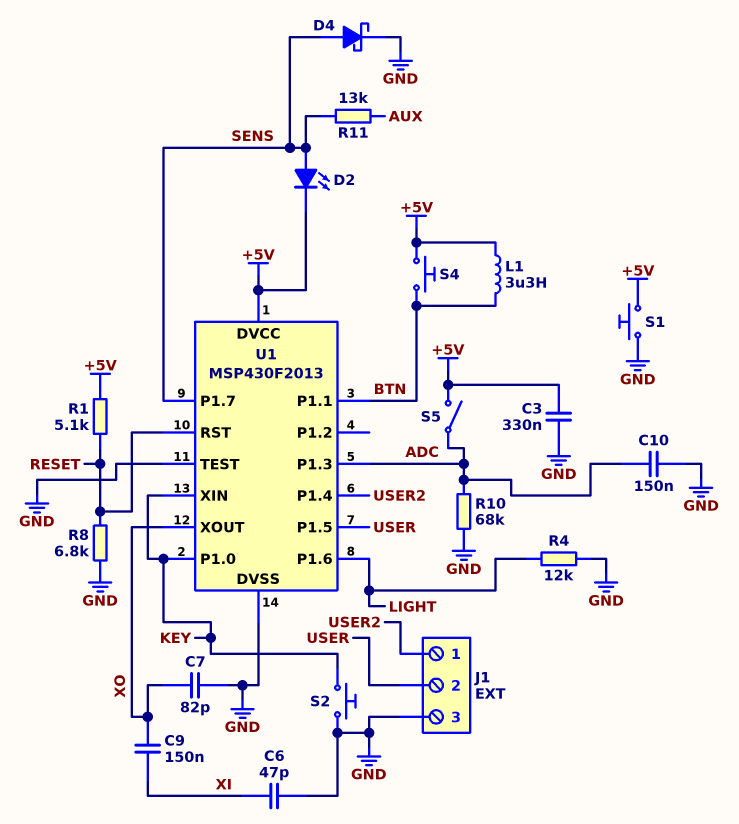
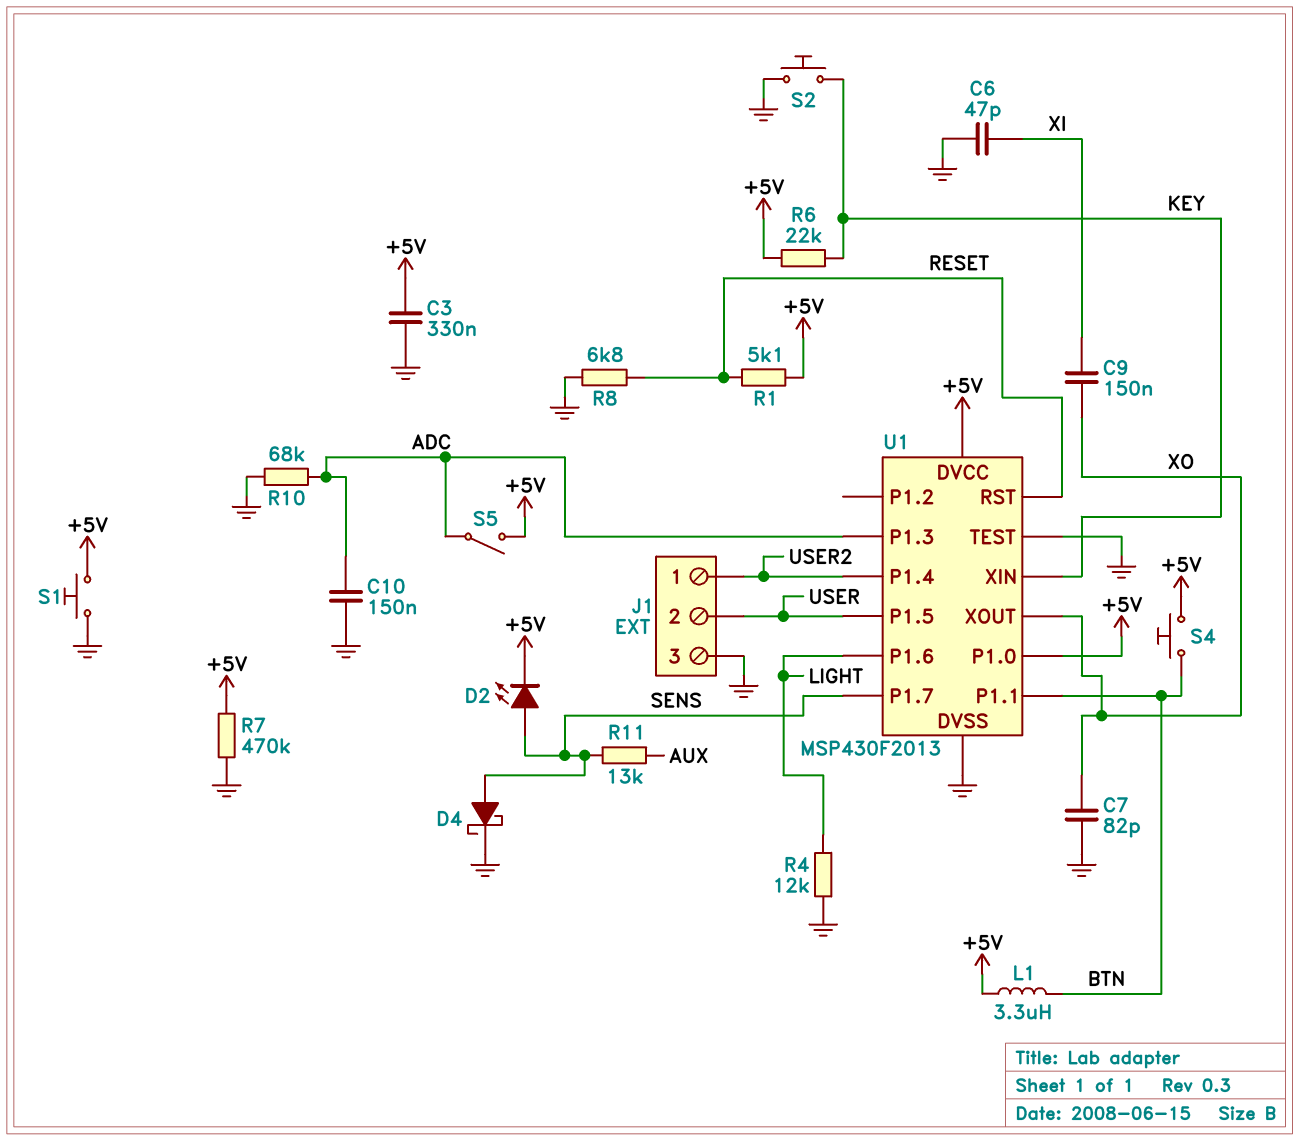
R6: none -> 22k (+5V, KEY)
R7: none -> 470k (+5V, GND)
U1 pin P1.0: KEY -> +5V

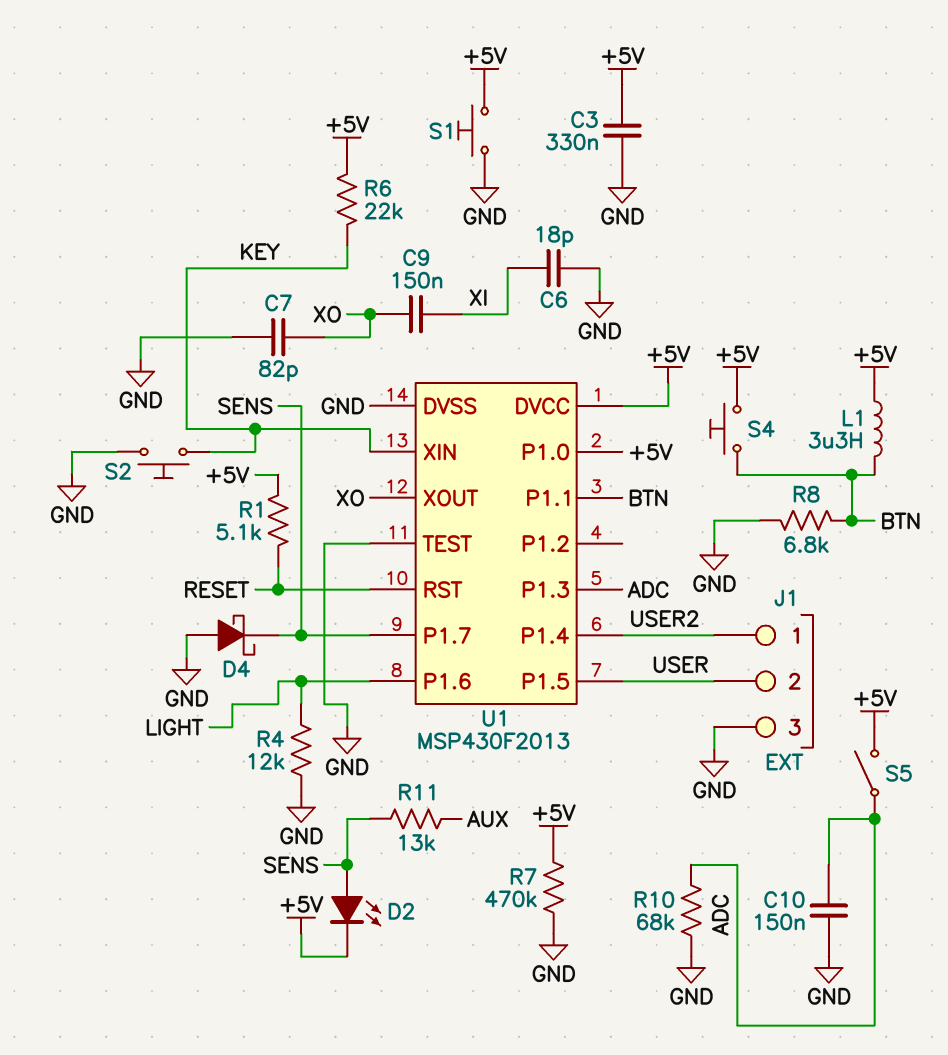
C6: 47pF (GND, XI) -> 18pF (GND, XI)
D4: schottky (A SENS, K GND) -> schottky (A GND, K SENS)
R8: 6.8k (GND, RESET) -> 6.8k (BTN, GND)

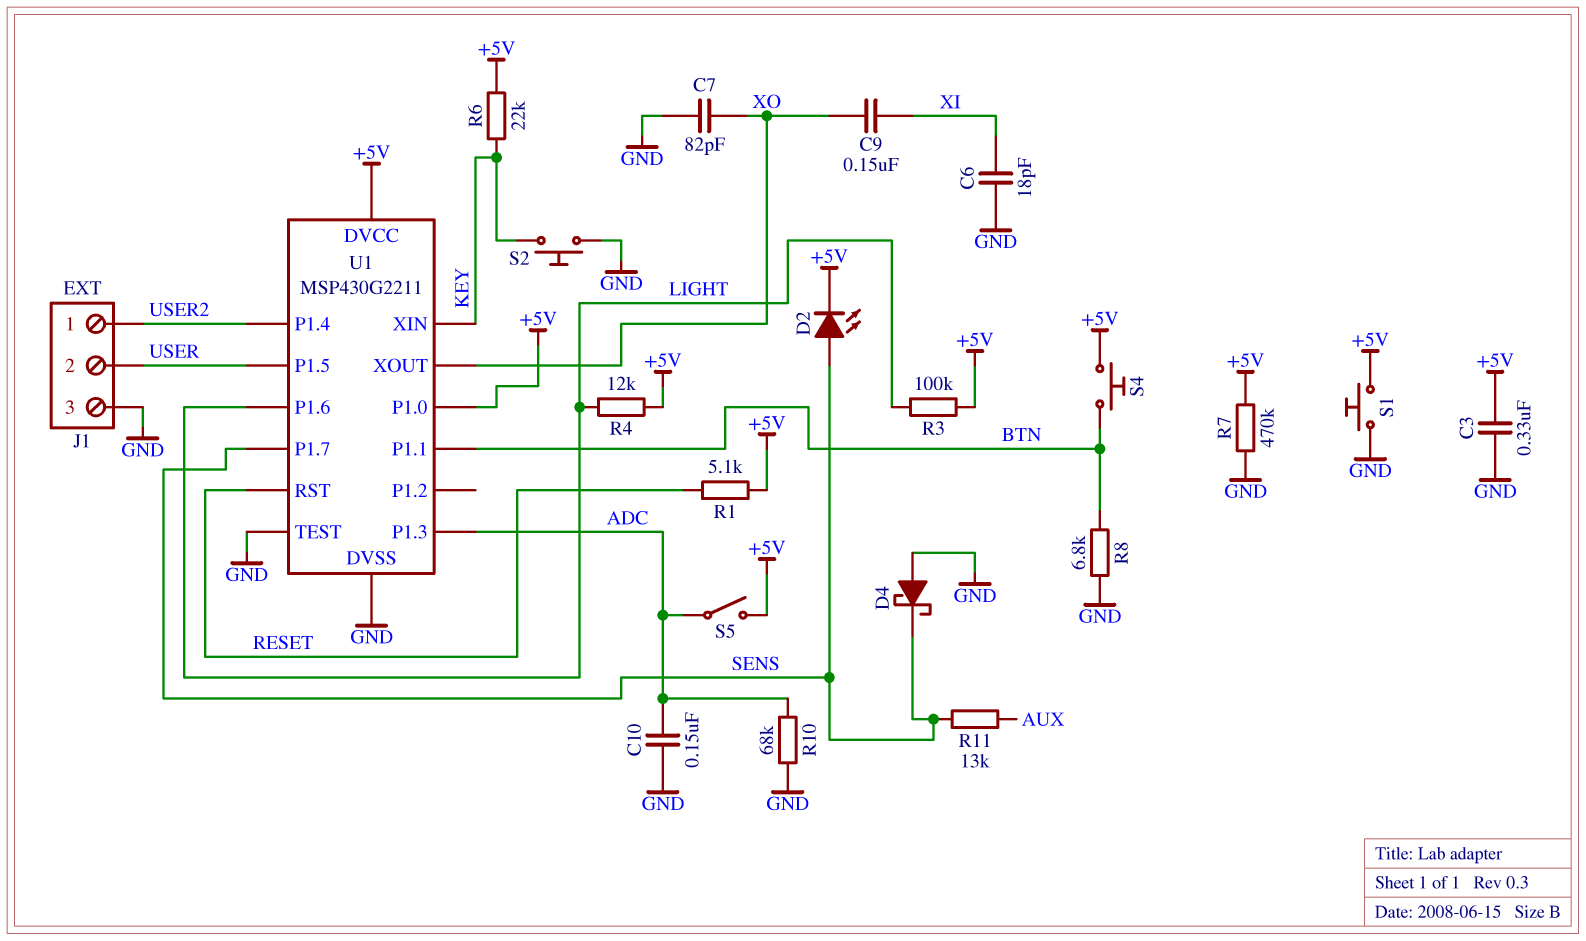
L1: 3.3uH (+5V, BTN) -> none
R3: none -> 100k (+5V, LIGHT)
R4: 12k (GND, LIGHT) -> 12k (+5V, LIGHT)
U1: MSP430F2013 -> MSP430G2211

